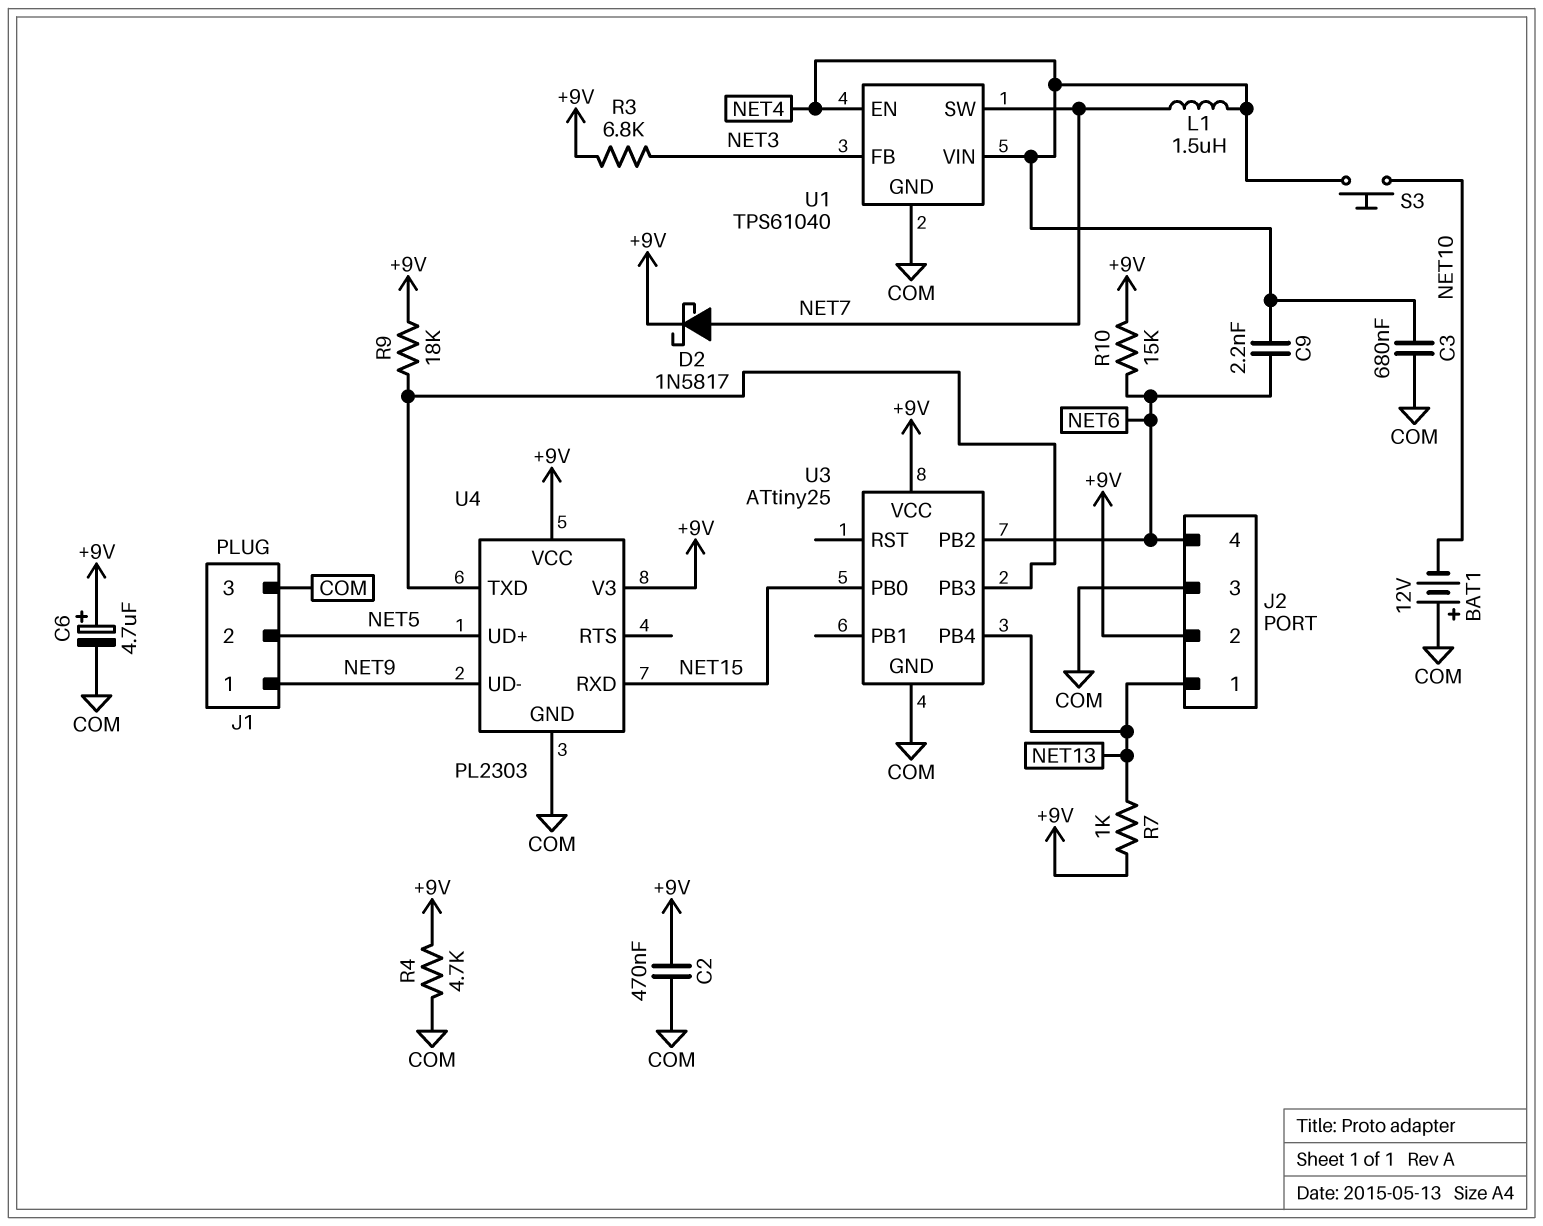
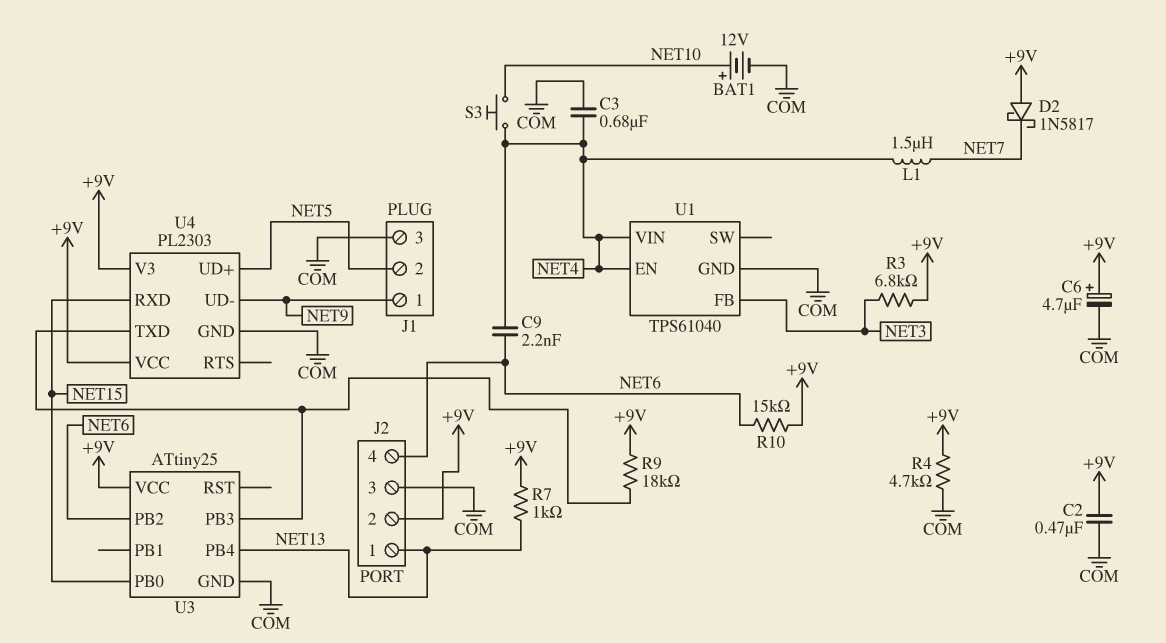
BAT1: 12V (plus COM, minus NET10) -> 12V (plus NET10, minus COM)
D2: schottky 1N5817 (A NET7, K +9V) -> schottky 1N5817 (A +9V, K NET7)
U1 pin SW: NET7 -> none

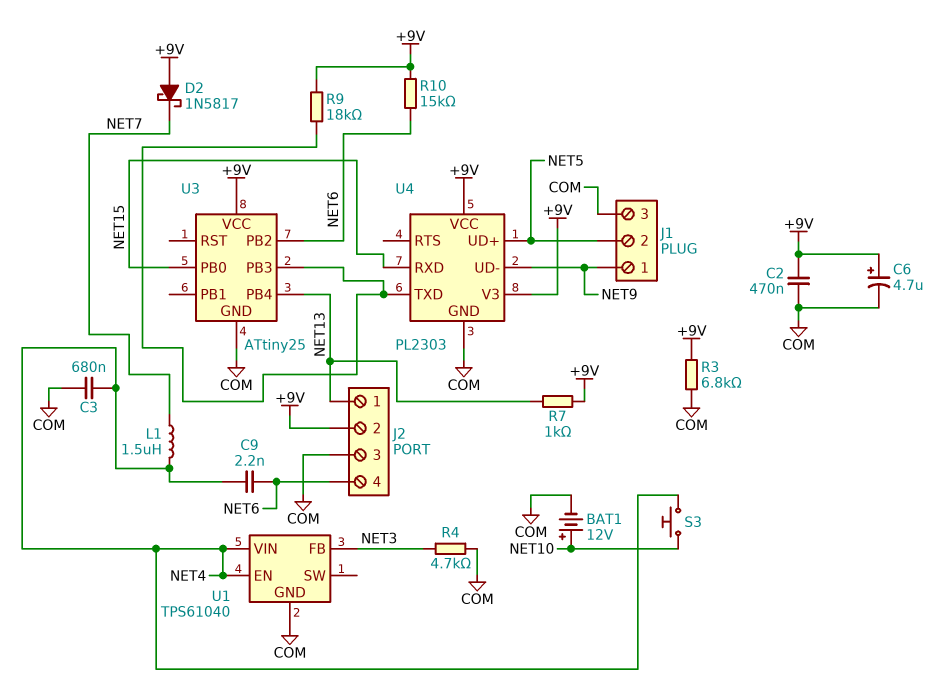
R3: 6.8k (+9V, NET3) -> 6.8k (+9V, COM)
R4: 4.7k (+9V, COM) -> 4.7k (COM, NET3)

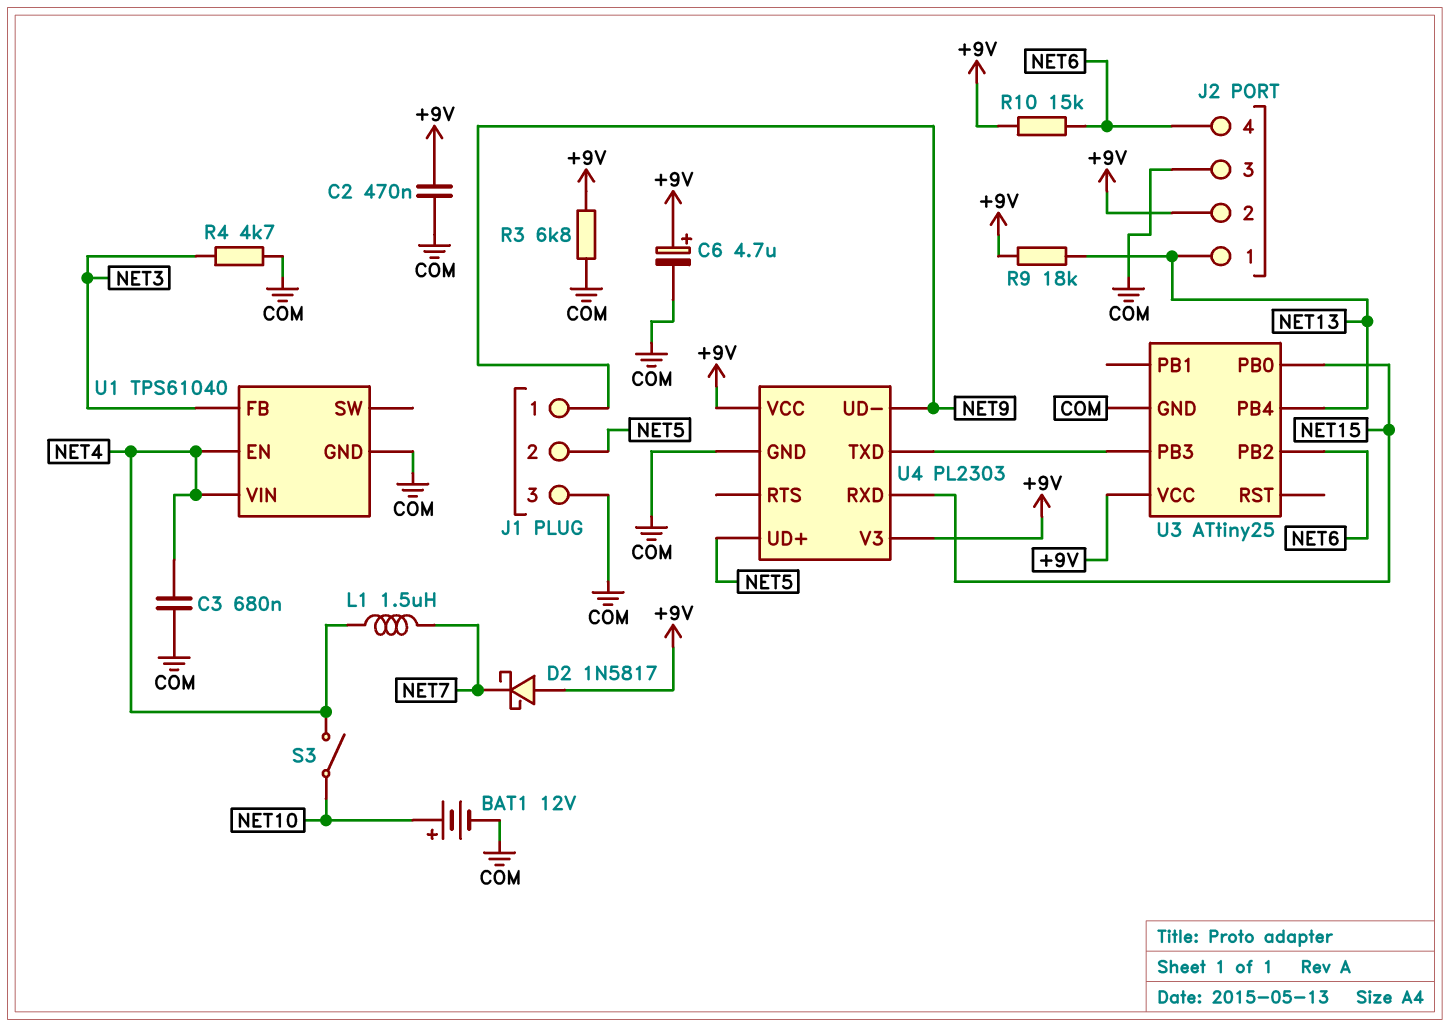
C9: 2.2nF (NET4, NET6) -> none
R7: 1k (+9V, NET13) -> none
R9: 18k (+9V, U3/PB3) -> 18k (+9V, NET13)
S3: button (NET4, NET10) -> switch (NET4, NET10)

